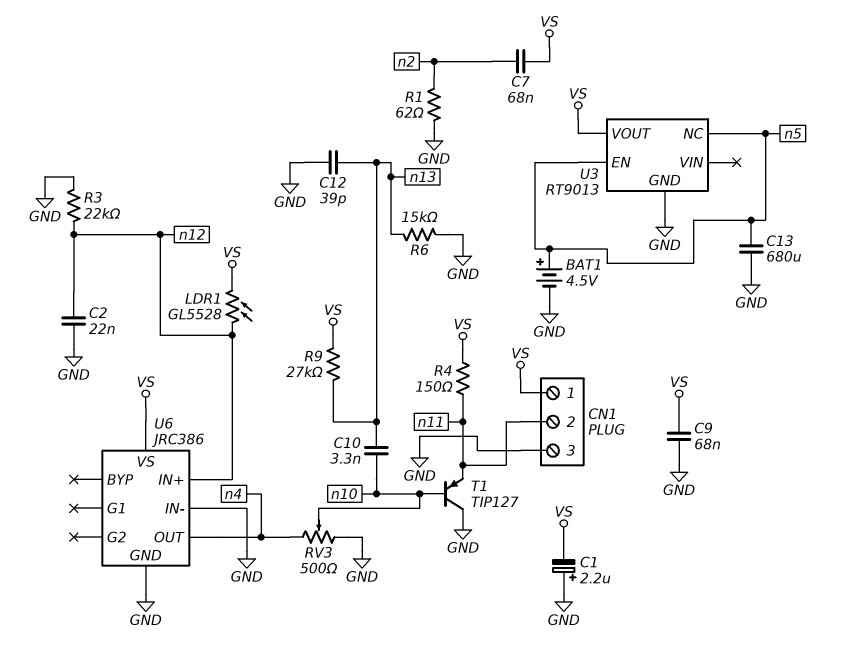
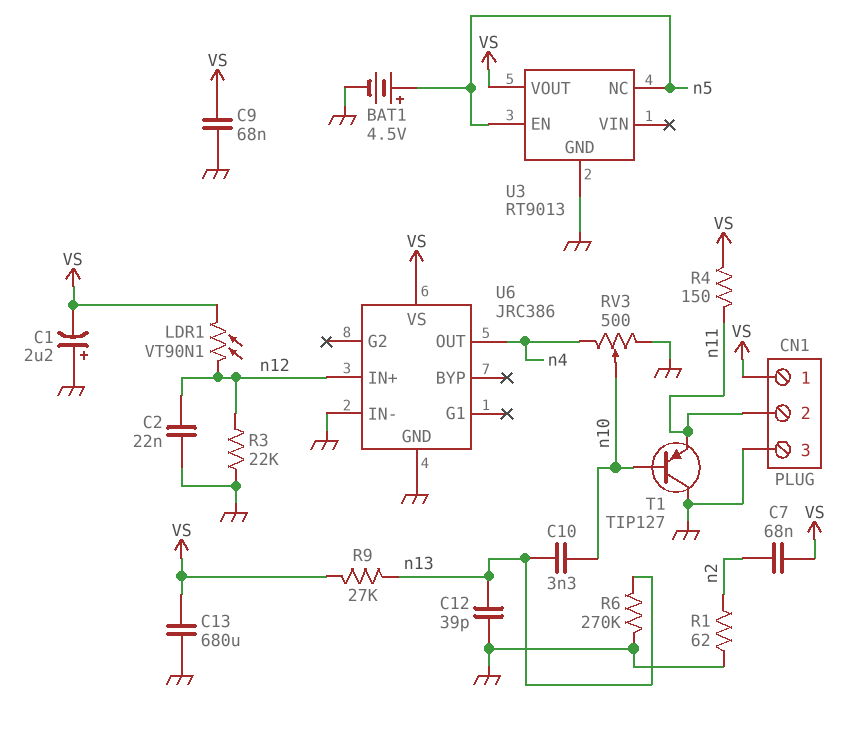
C13: 680uF (GND, n5) -> 680uF (GND, VS)
LDR1: GL5528 (VS, n12) -> VT90N1 (VS, n12)
R6: 15k (GND, n13) -> 270k (GND, n13)

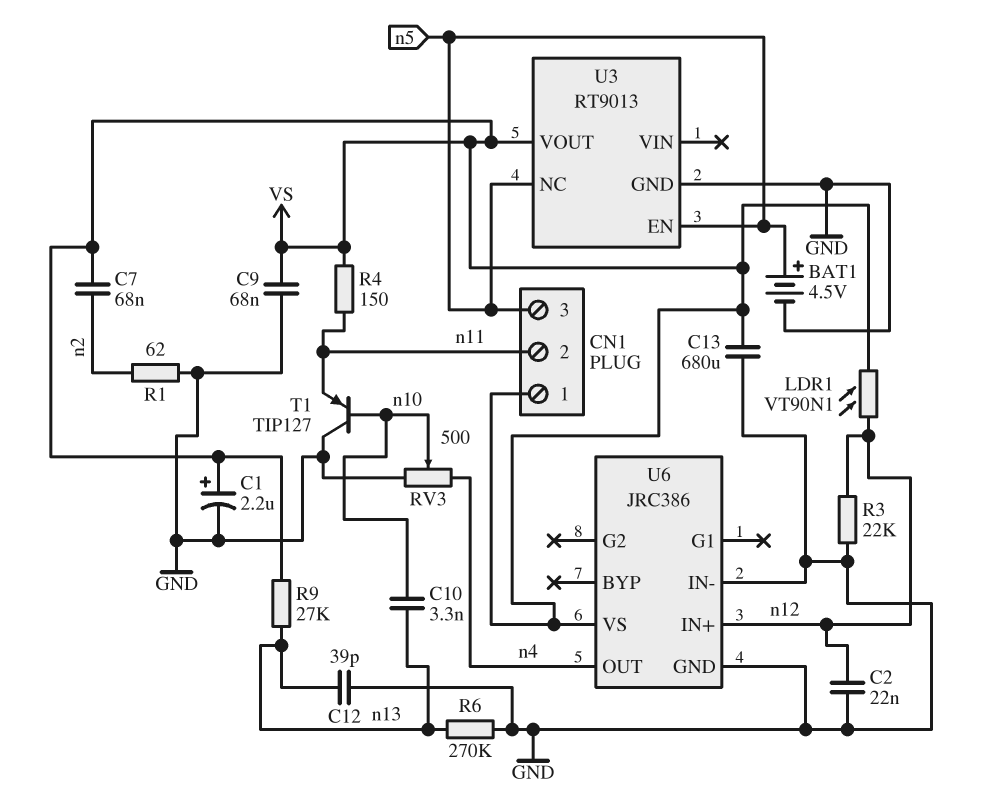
C1: 2.2uF (plus GND, minus VS) -> 2.2uF (plus VS, minus GND)
CN1 pin 3: GND -> n5

